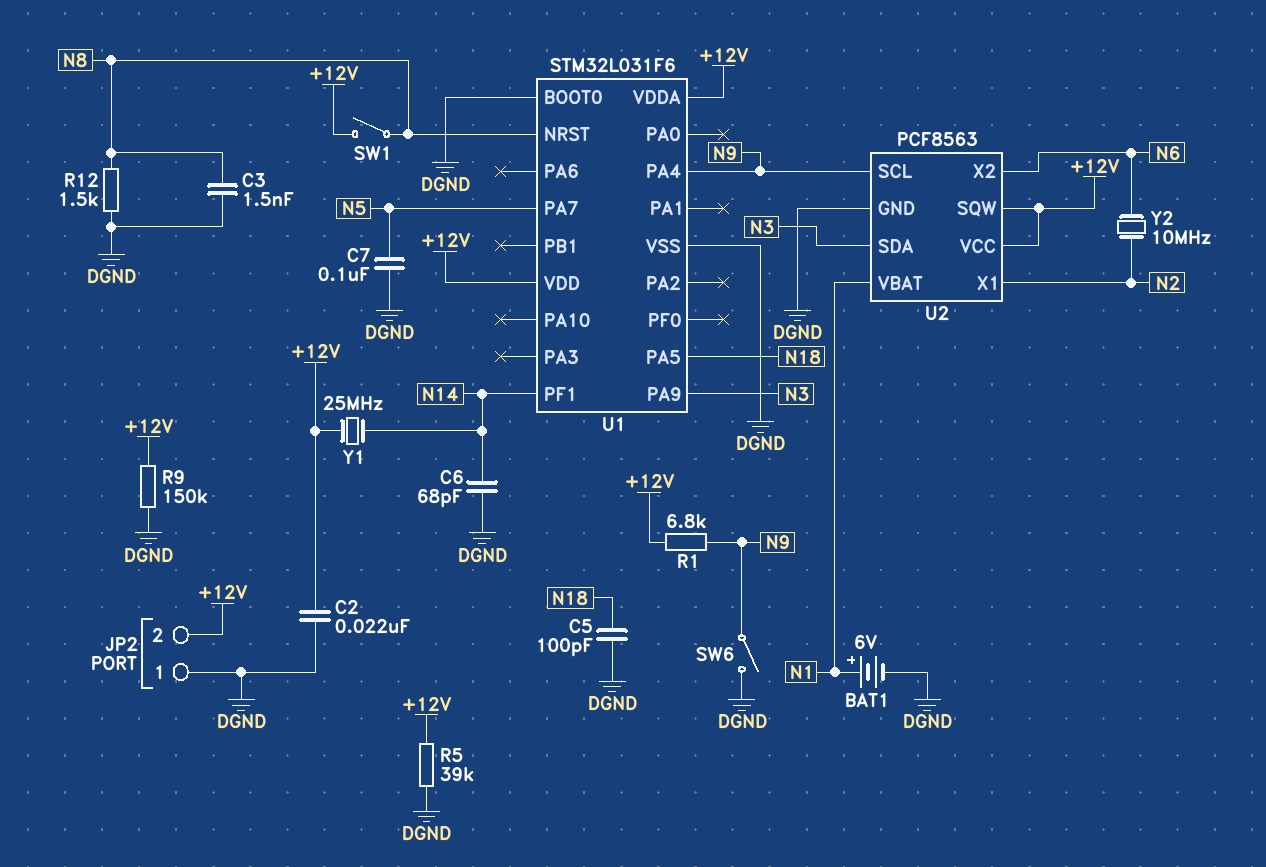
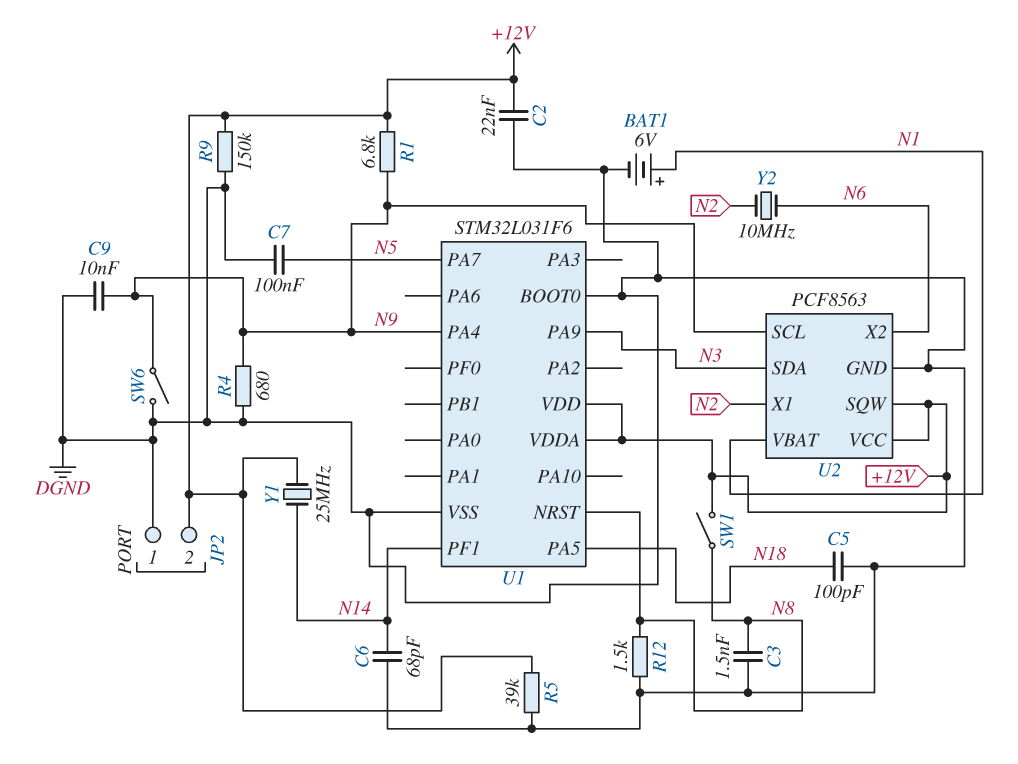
C9: none -> 10nF (DGND, N9)
R4: none -> 680 (DGND, N9)

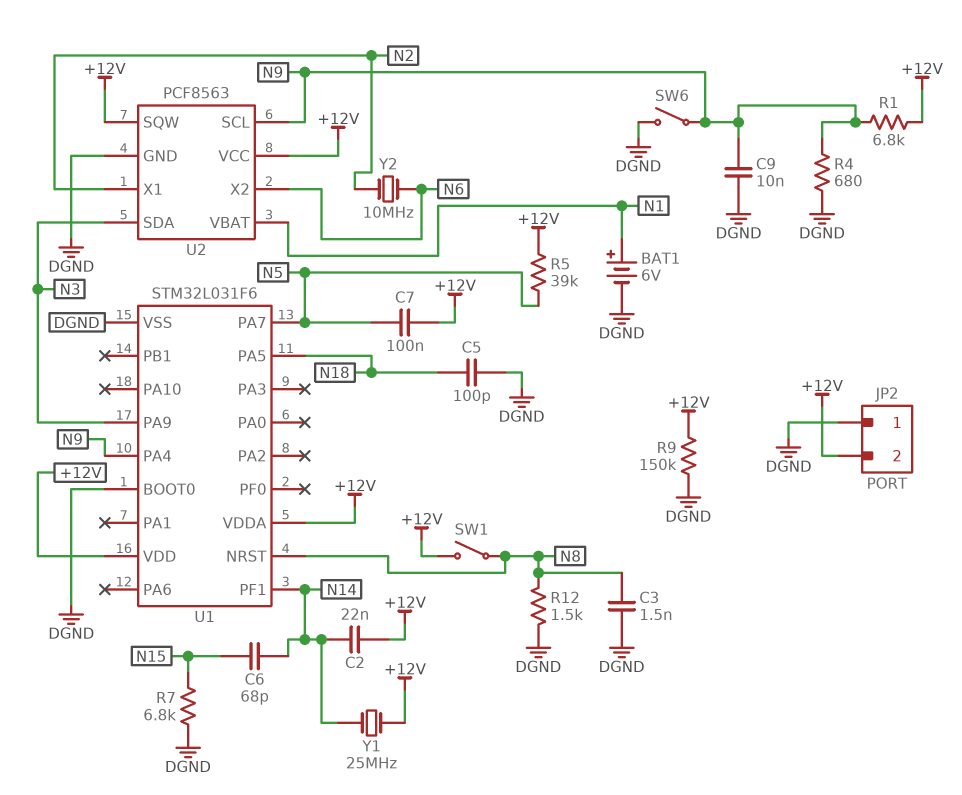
C2: 22nF (+12V, DGND) -> 22nF (+12V, N14)
C6: 68pF (DGND, N14) -> 68pF (N14, N15)
C7: 100nF (DGND, N5) -> 100nF (+12V, N5)
R5: 39k (+12V, DGND) -> 39k (+12V, N5)
R7: none -> 6.8k (DGND, N15)

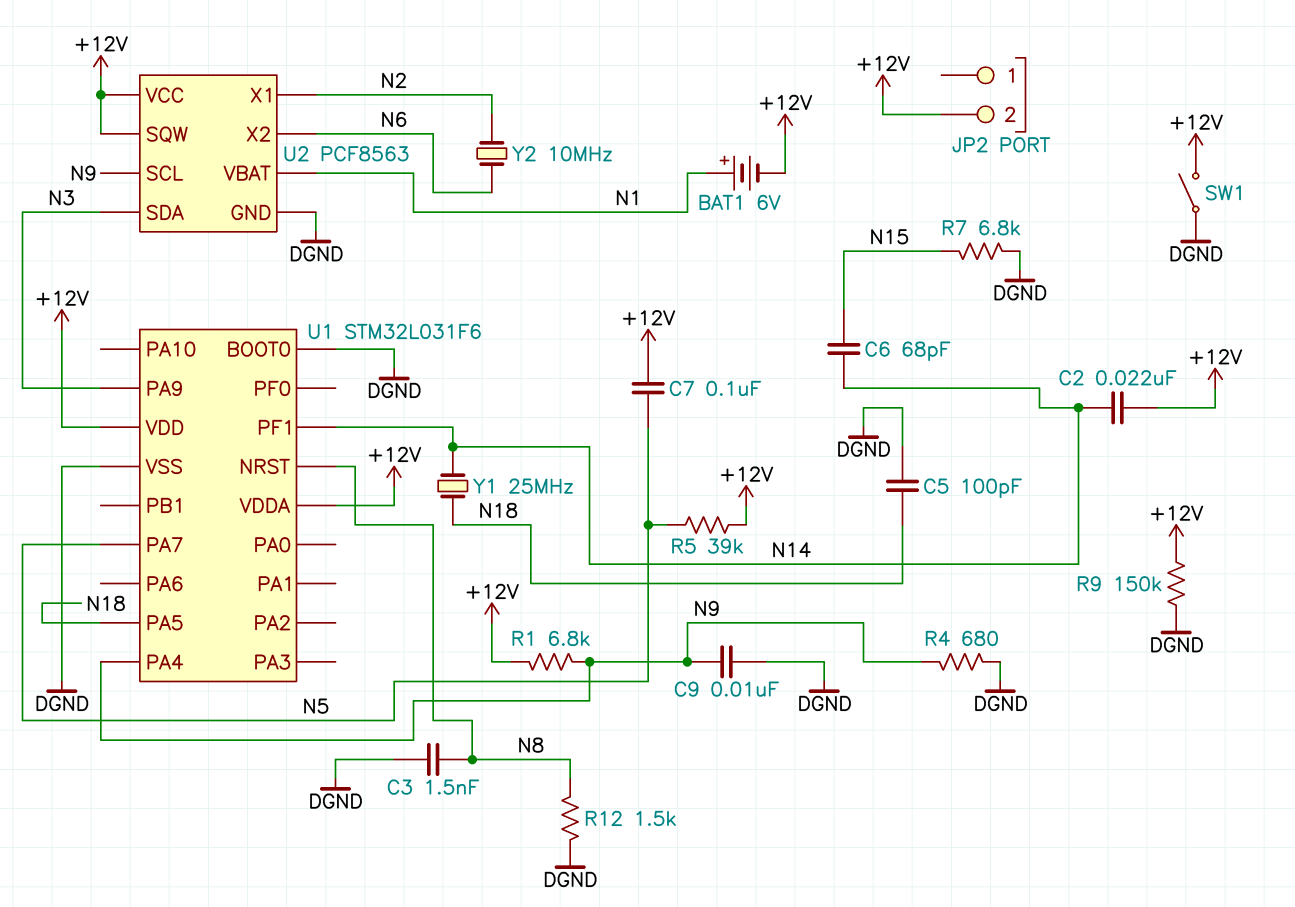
BAT1: 6V (plus N1, minus DGND) -> 6V (plus N1, minus +12V)
JP2 pin 1: DGND -> none
SW1: switch (+12V, N8) -> switch (+12V, DGND)
SW6: switch (DGND, N9) -> none
Y1: 25MHz (+12V, N14) -> 25MHz (N14, N18)

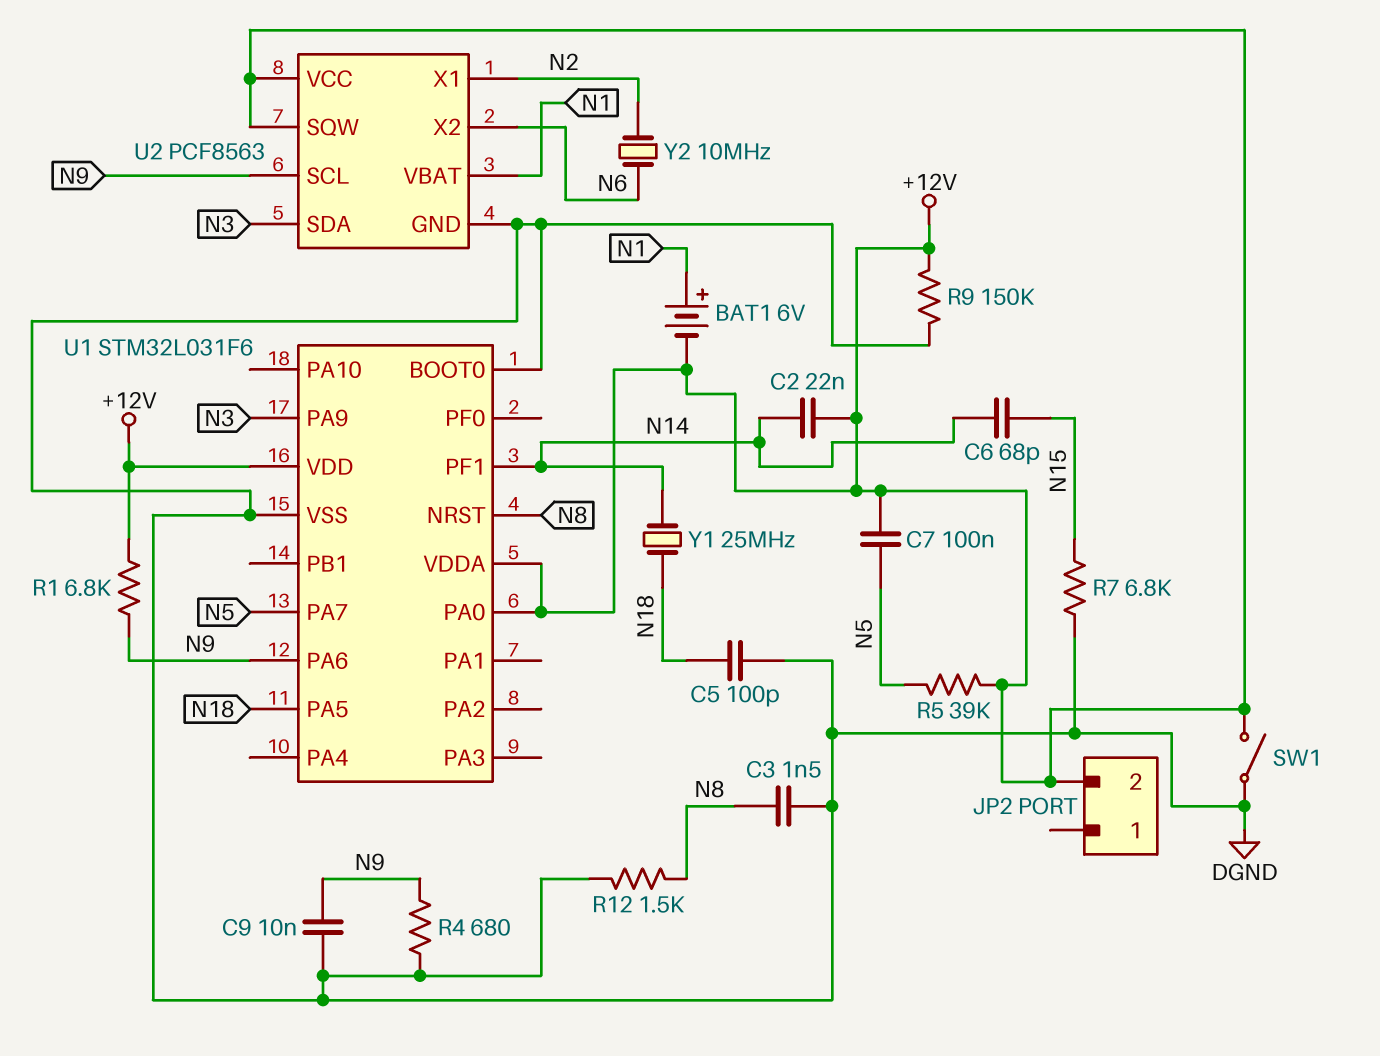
U1 pin PA0: none -> +12V
U1 pin PA4: N9 -> none
U1 pin PA6: none -> N9

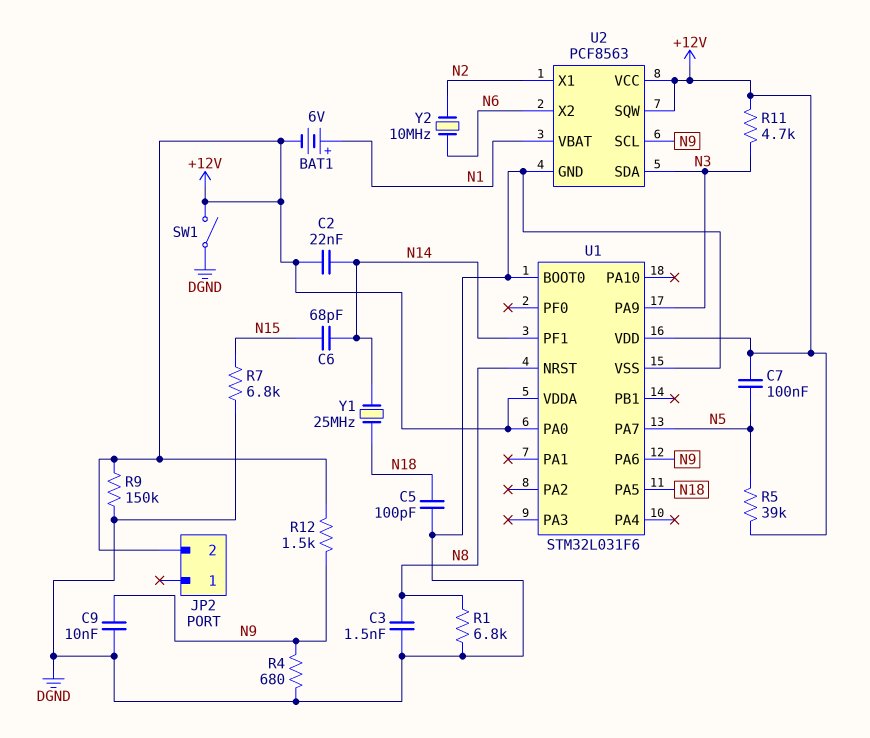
R1: 6.8k (+12V, N9) -> 6.8k (DGND, N8)
R11: none -> 4.7k (+12V, N3)
R12: 1.5k (DGND, N8) -> 1.5k (+12V, N9)

